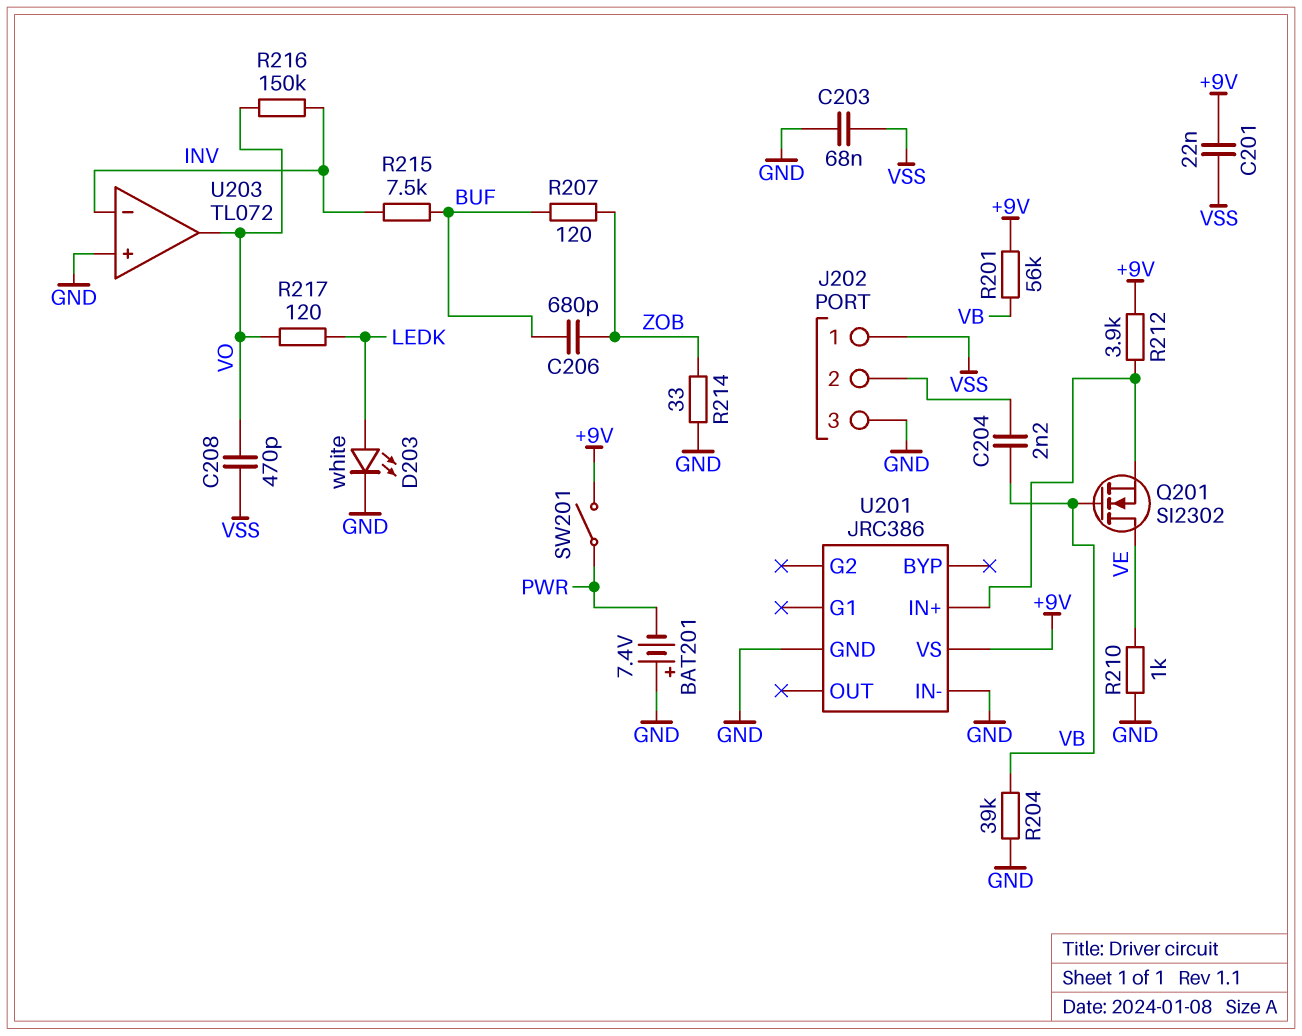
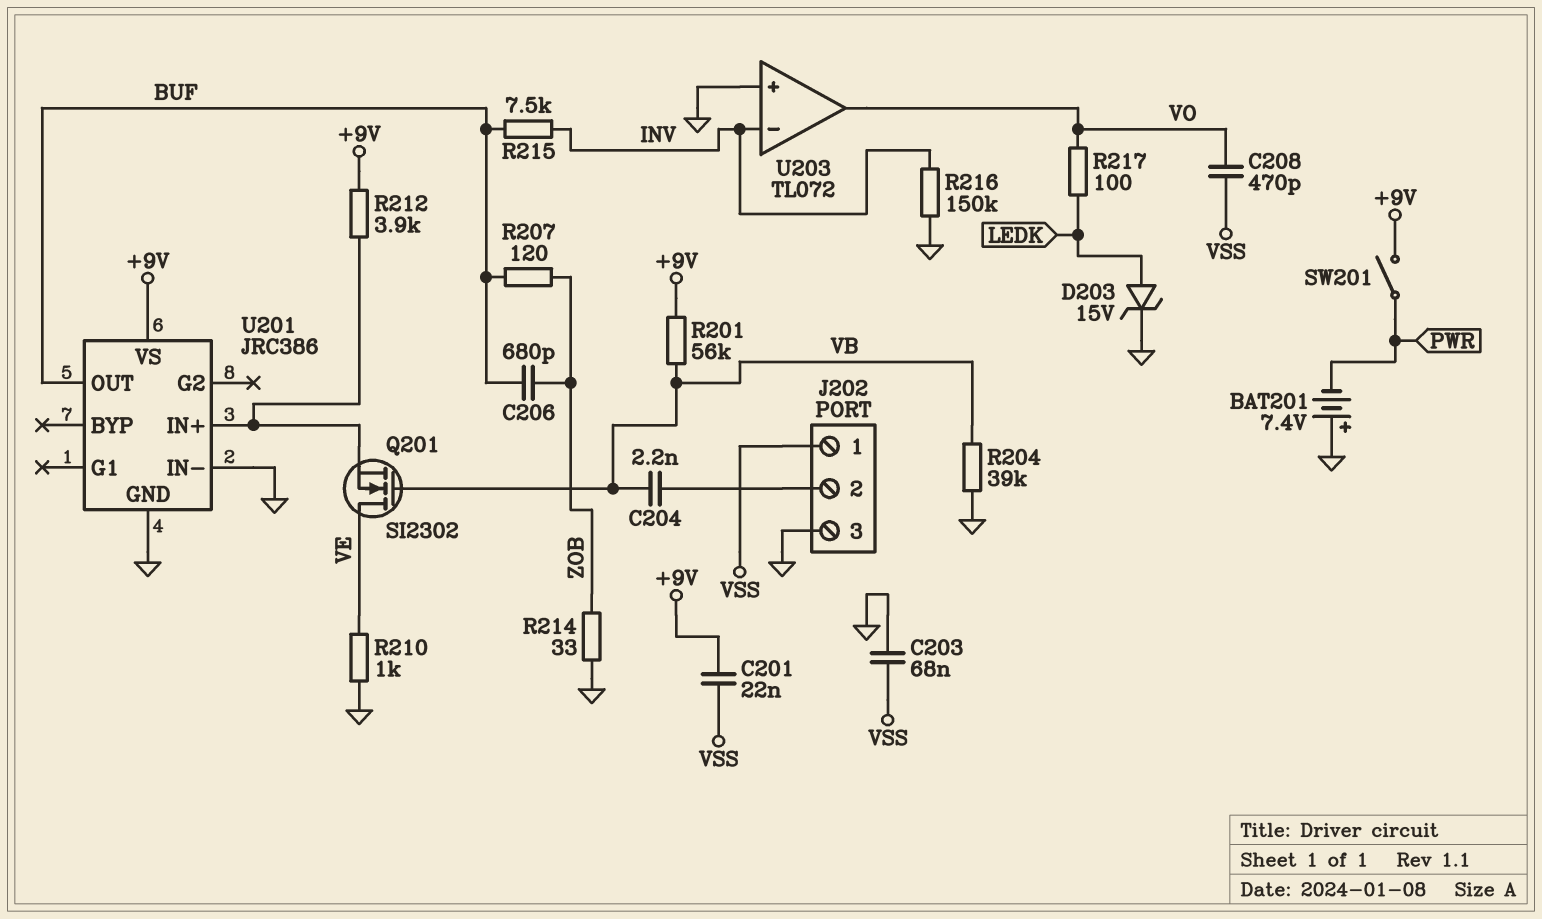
D203: LED white (A LEDK, K GND) -> zener 15V (A LEDK, K GND)
R216: 150k (INV, VO) -> 150k (GND, INV)
R217: 120 (LEDK, VO) -> 100 (LEDK, VO)
U201 pin OUT: none -> BUF

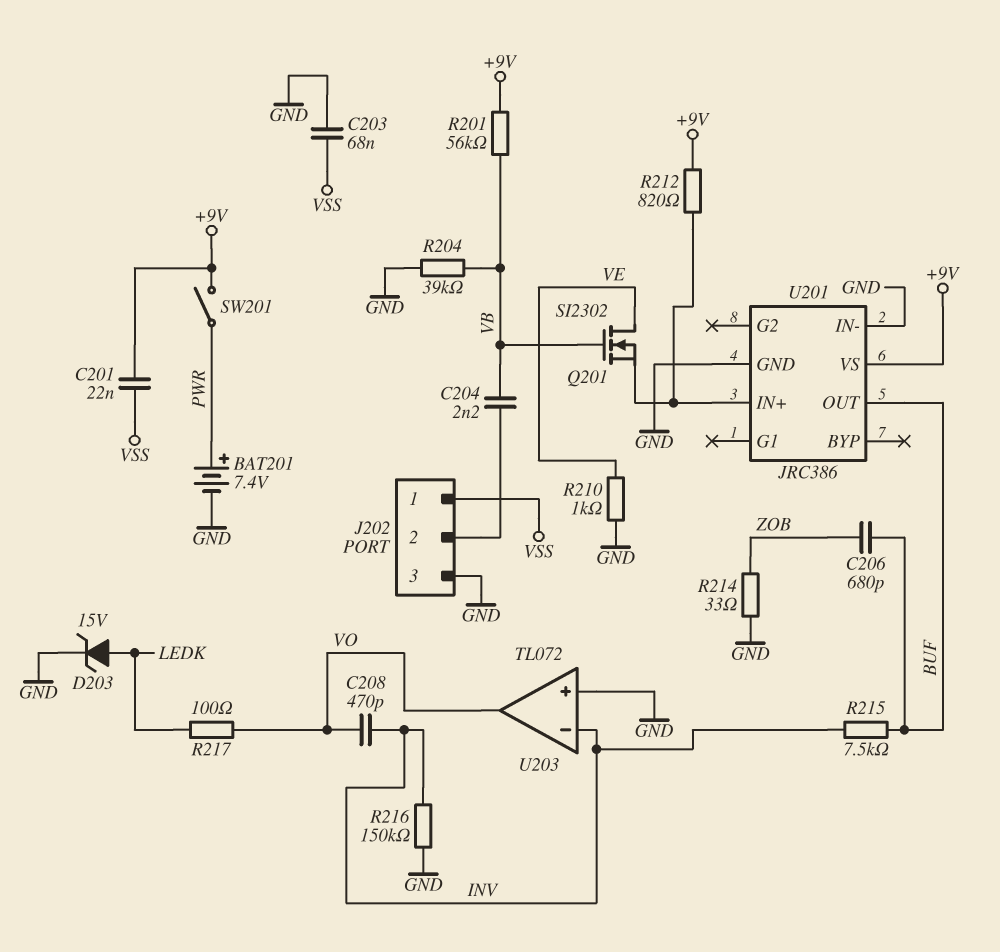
BAT201: 7.4V (plus GND, minus PWR) -> 7.4V (plus PWR, minus GND)
C208: 470pF (VO, VSS) -> 470pF (INV, VO)
R207: 120 (BUF, ZOB) -> none
R212: 3.9k (+9V, U201/IN+) -> 820 (+9V, U201/IN+)

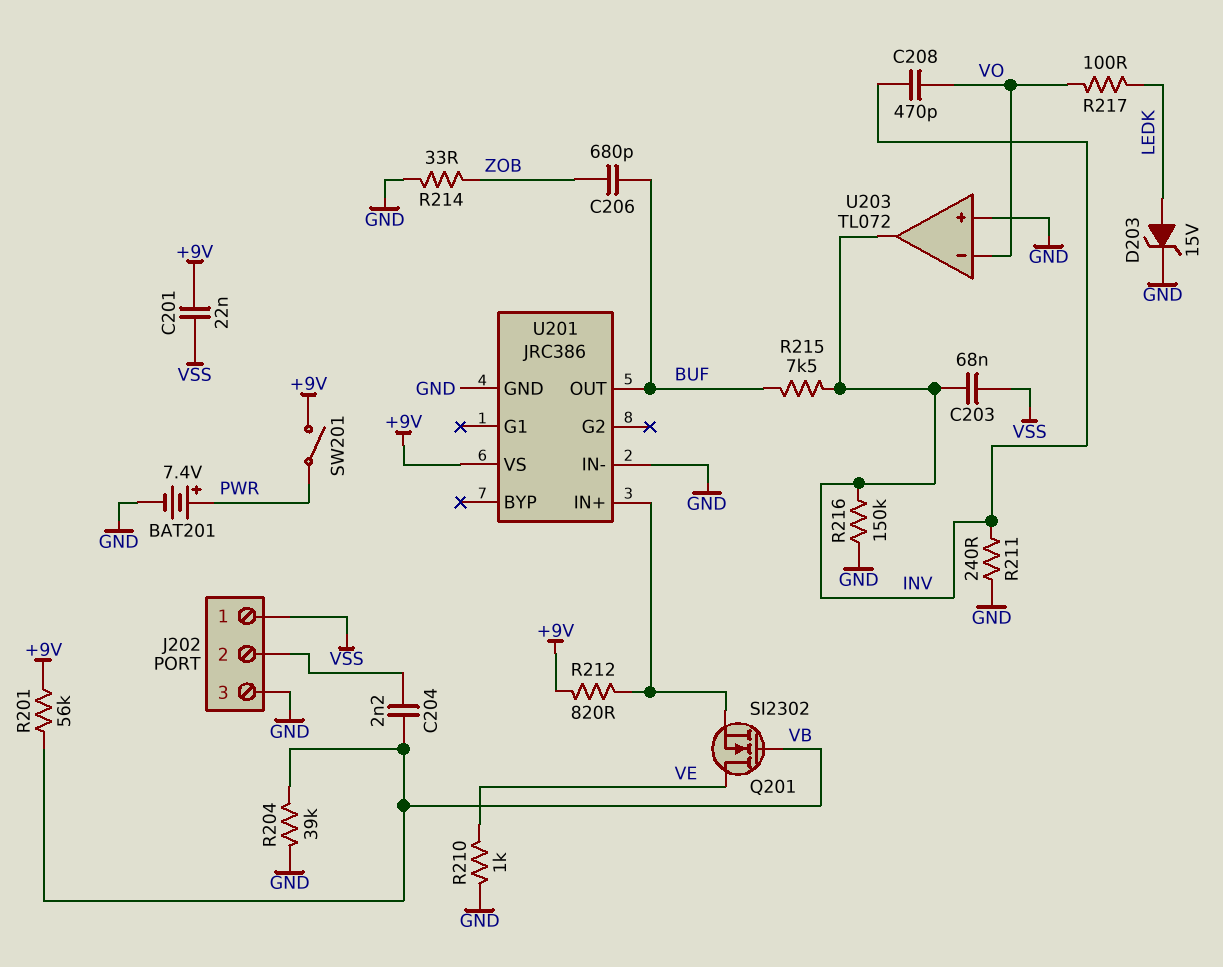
C203: 68nF (GND, VSS) -> 68nF (INV, VSS)
R211: none -> 240 (GND, INV)
U203 pin in-: INV -> VO
U203 pin out: VO -> INV

